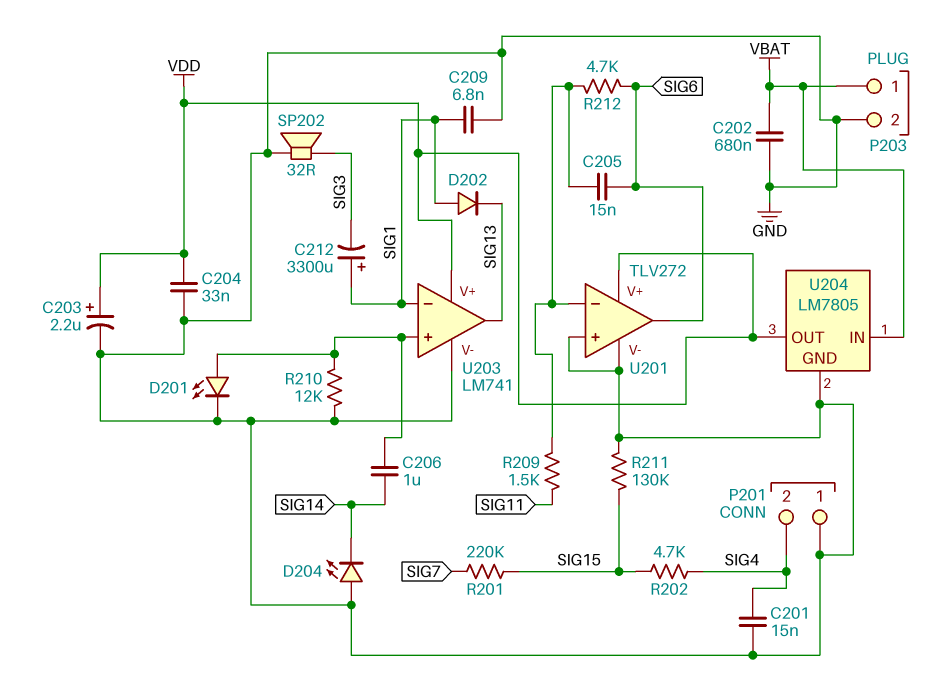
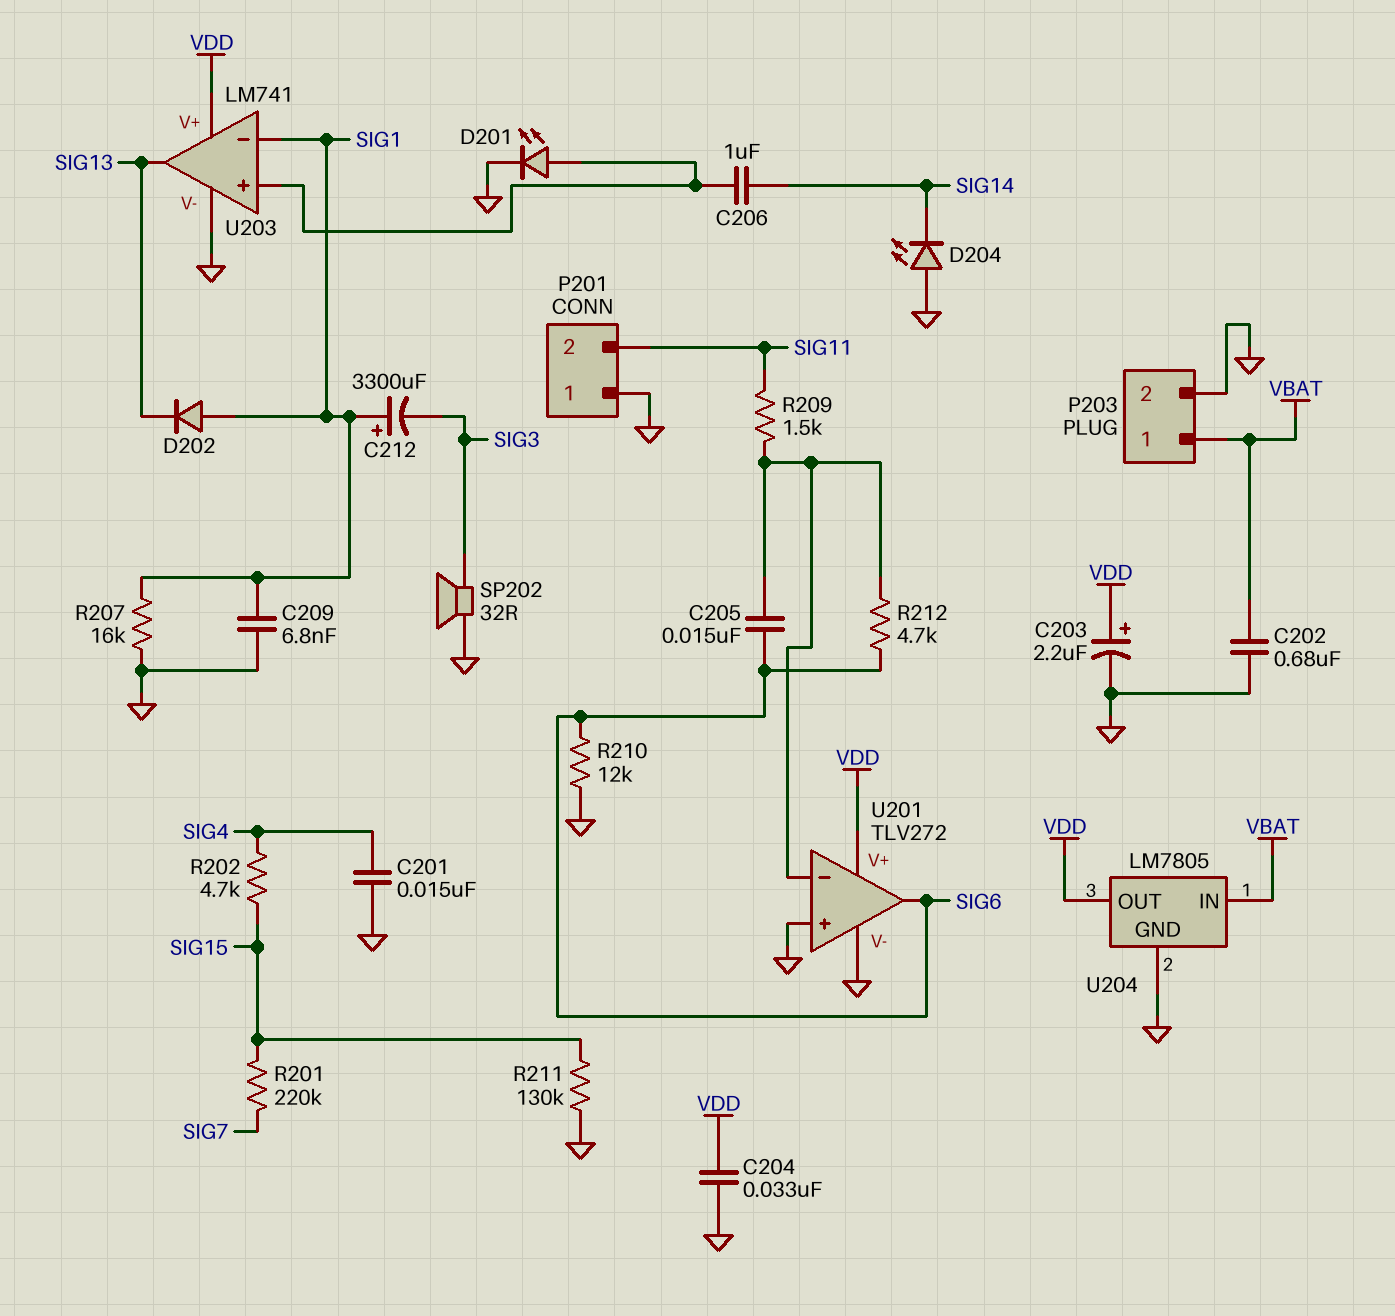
P201 pin 2: SIG4 -> SIG11
R207: none -> 16k (GND, SIG1)
R210: 12k (GND, U203/in+) -> 12k (GND, SIG6)

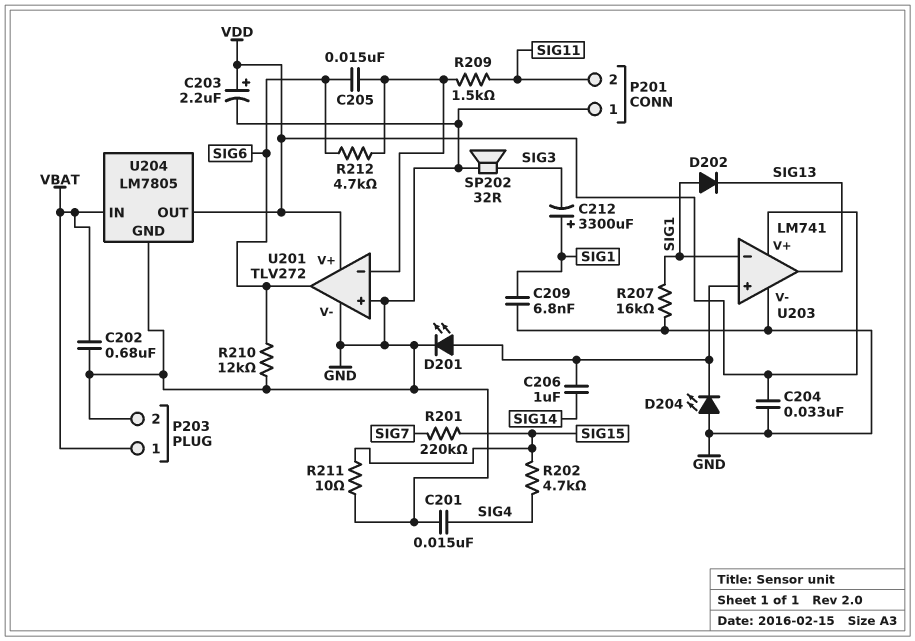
D204: LED (A GND, K SIG14) -> LED (A GND, K U203/in+)
R211: 130k (GND, SIG15) -> 10 (GND, SIG15)

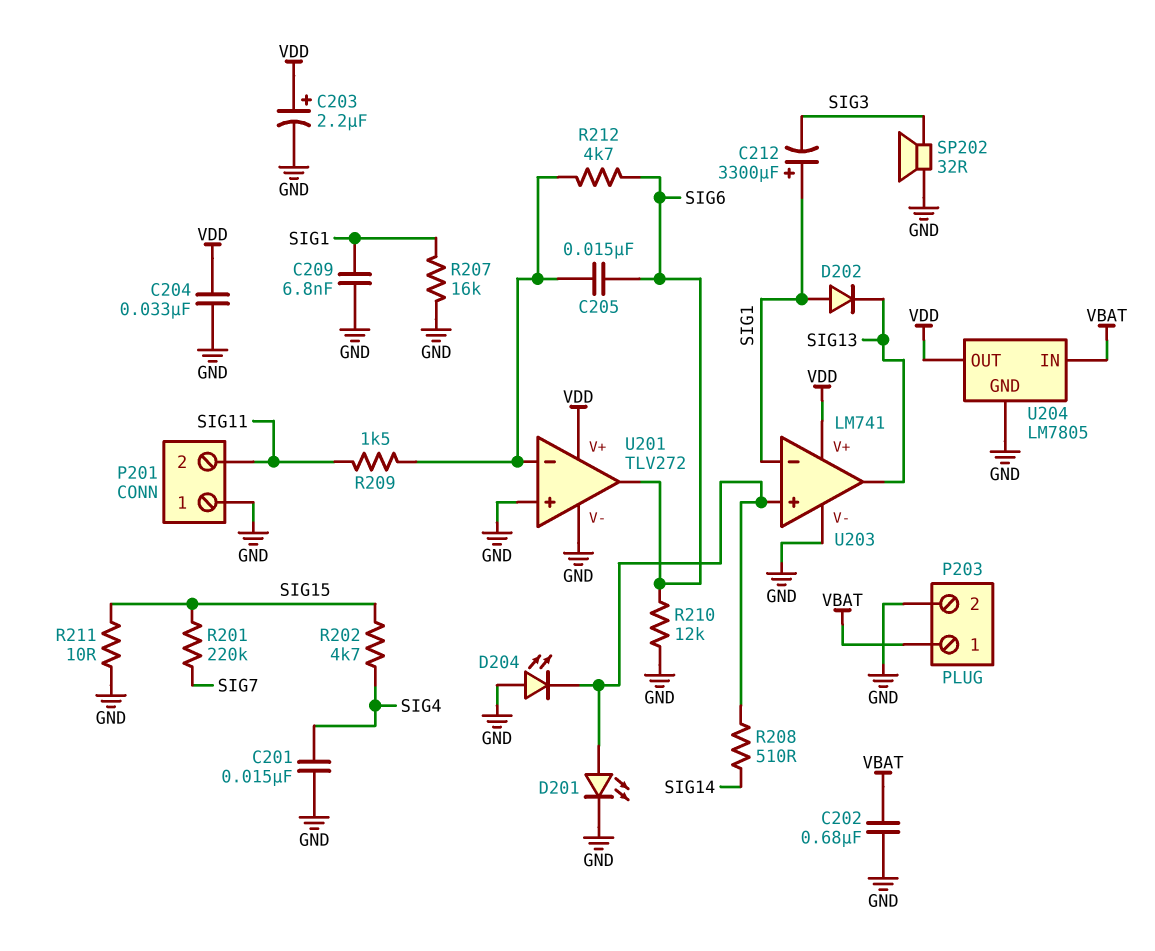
C206: 1uF (SIG14, U203/in+) -> none
R208: none -> 510 (SIG14, U203/in+)

